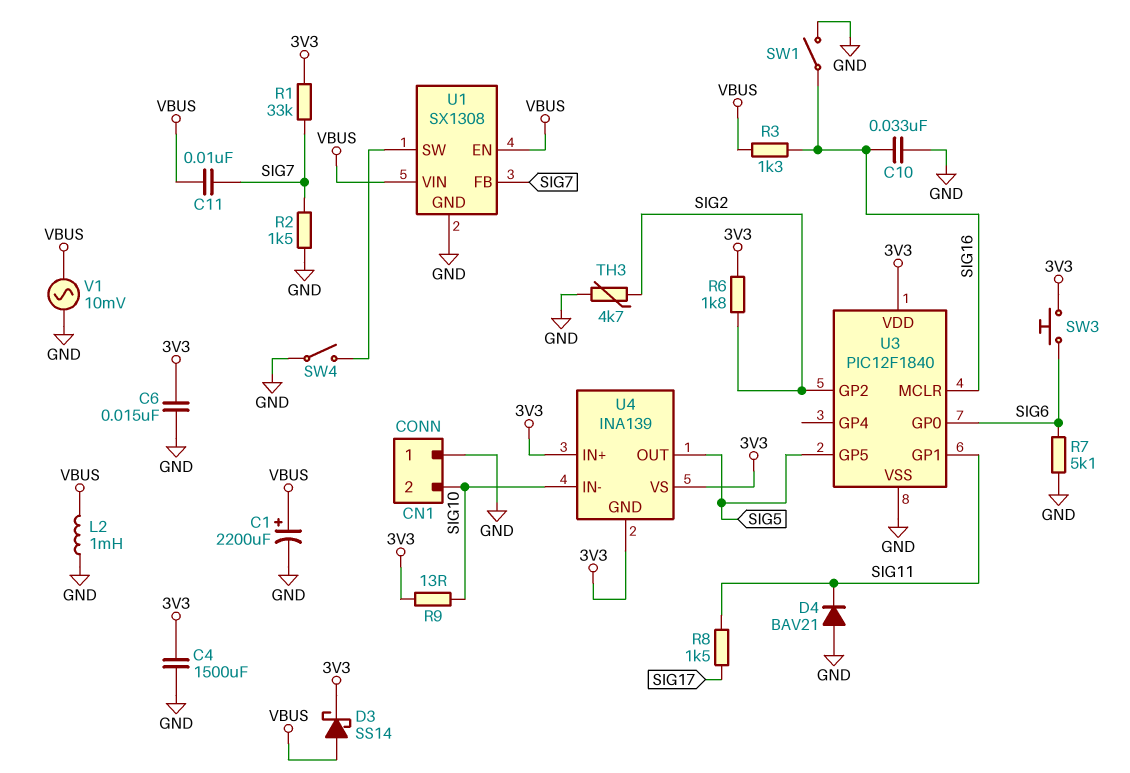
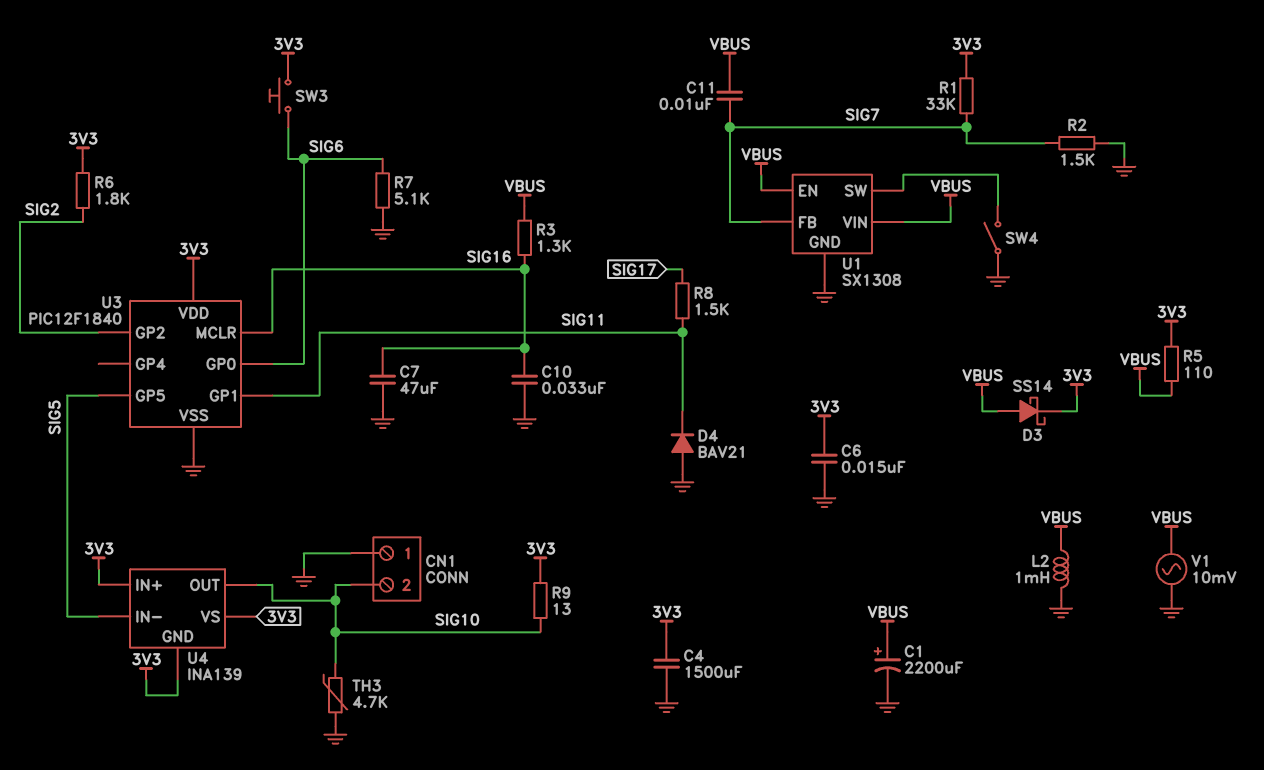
C7: none -> 47uF (GND, SIG16)
R5: none -> 110 (3V3, VBUS)
SW1: switch (GND, SIG16) -> none
TH3: 4.7k (GND, SIG2) -> 4.7k (GND, SIG10)
U4 pin IN-: SIG10 -> SIG5
U4 pin OUT: SIG5 -> SIG10

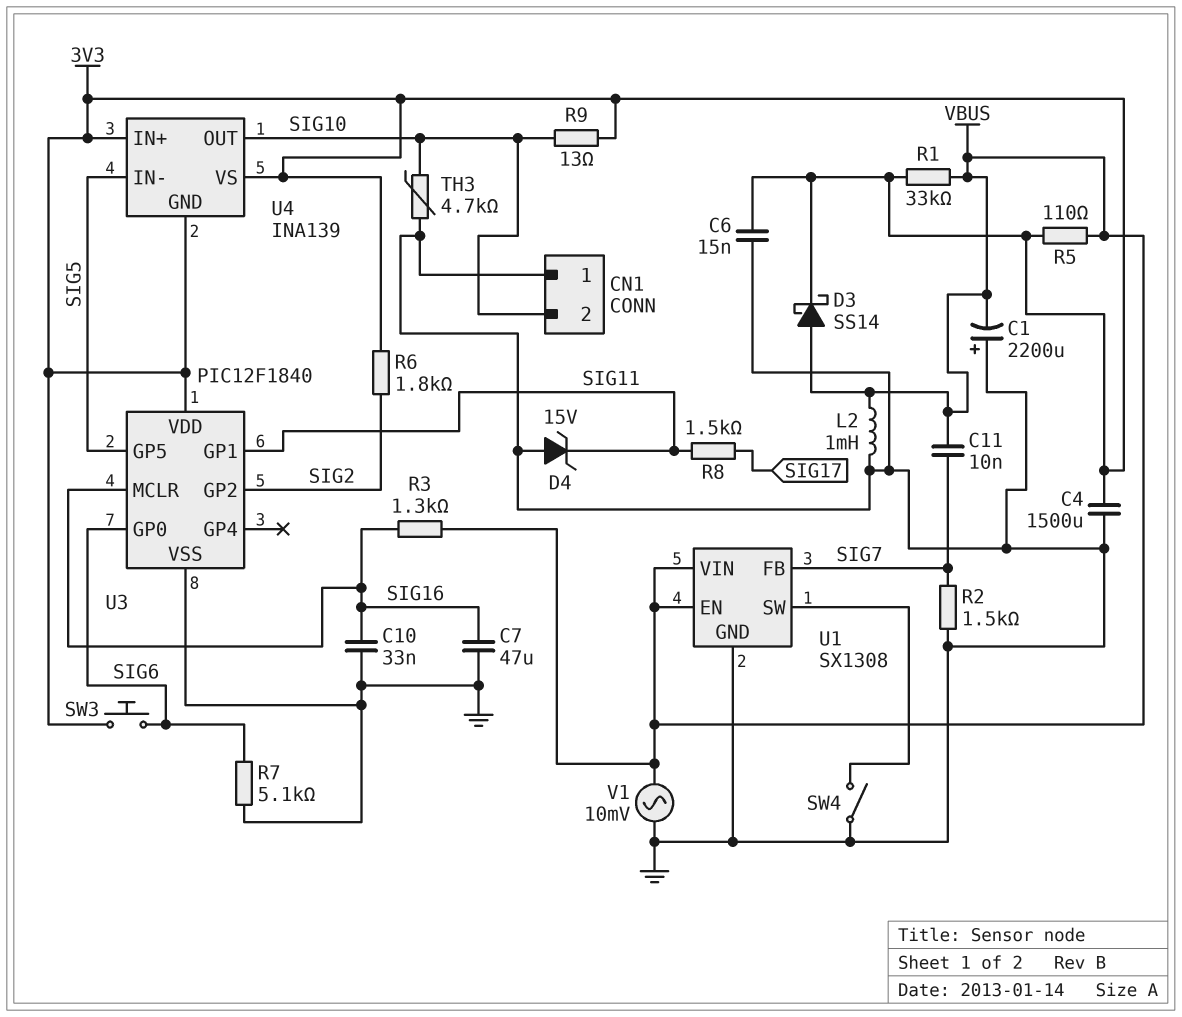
C1: 2200uF (plus VBUS, minus GND) -> 2200uF (plus GND, minus VBUS)
D4: diode BAV21 (A GND, K SIG11) -> zener 15V (A GND, K SIG11)
R1: 33k (3V3, SIG7) -> 33k (3V3, VBUS)

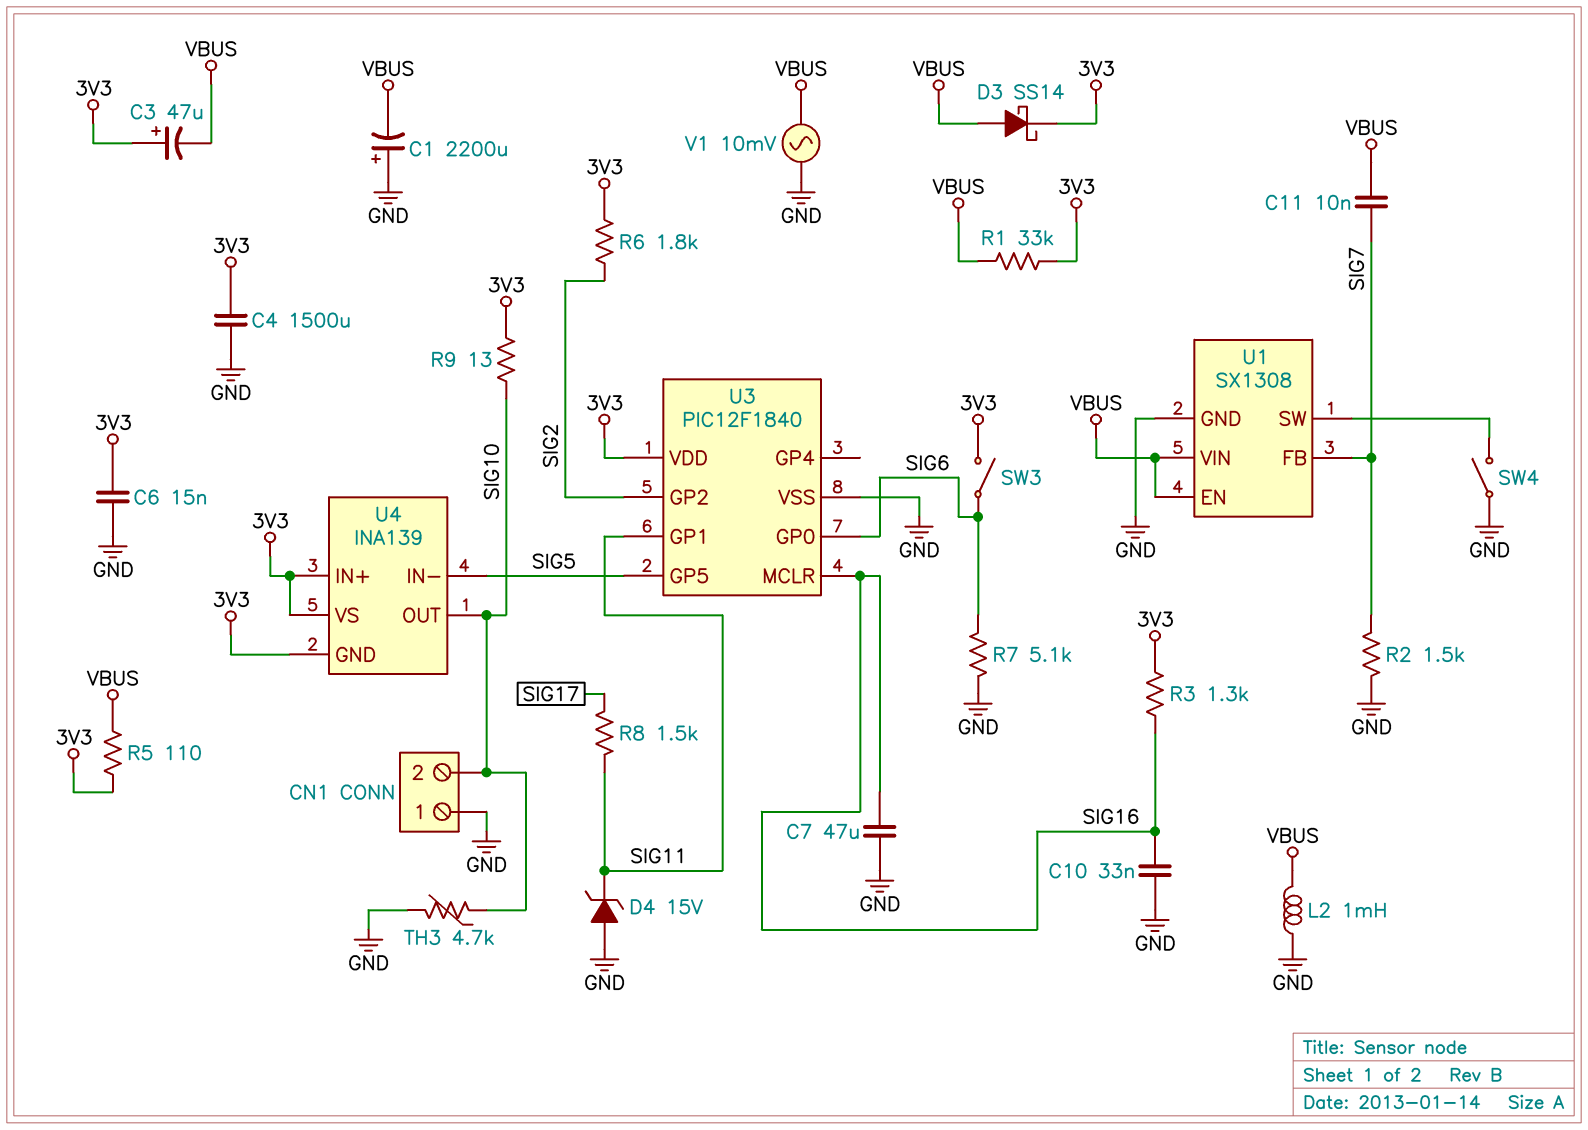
C3: none -> 47uF (plus 3V3, minus VBUS)
R3: 1.3k (SIG16, VBUS) -> 1.3k (3V3, SIG16)
SW3: button (3V3, SIG6) -> switch (3V3, SIG6)

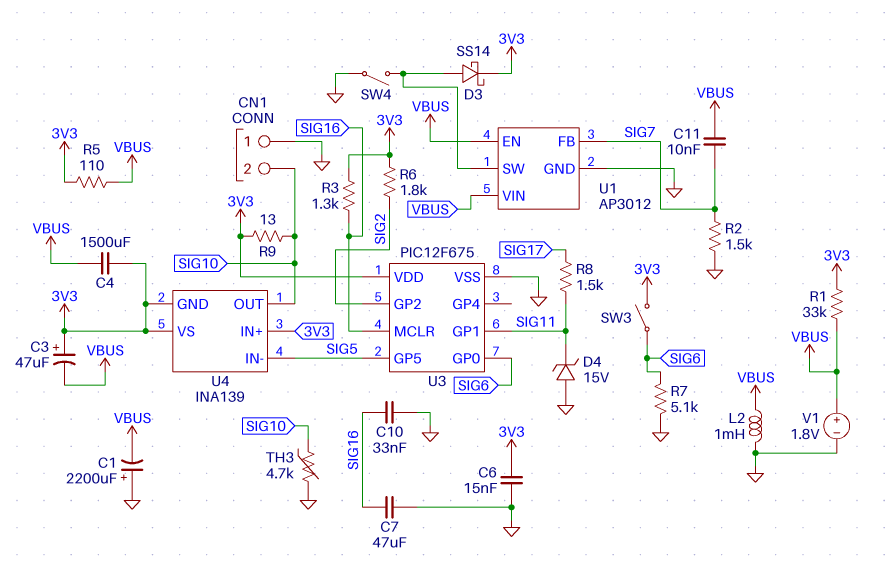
C4: 1500uF (3V3, GND) -> 1500uF (3V3, VBUS)
D3: schottky SS14 (A VBUS, K 3V3) -> schottky SS14 (A U1/SW, K 3V3)
U1: SX1308 -> AP3012
U3: PIC12F1840 -> PIC12F675
V1: AC 10mV (GND, VBUS) -> 1.8V (plus VBUS, minus GND)

